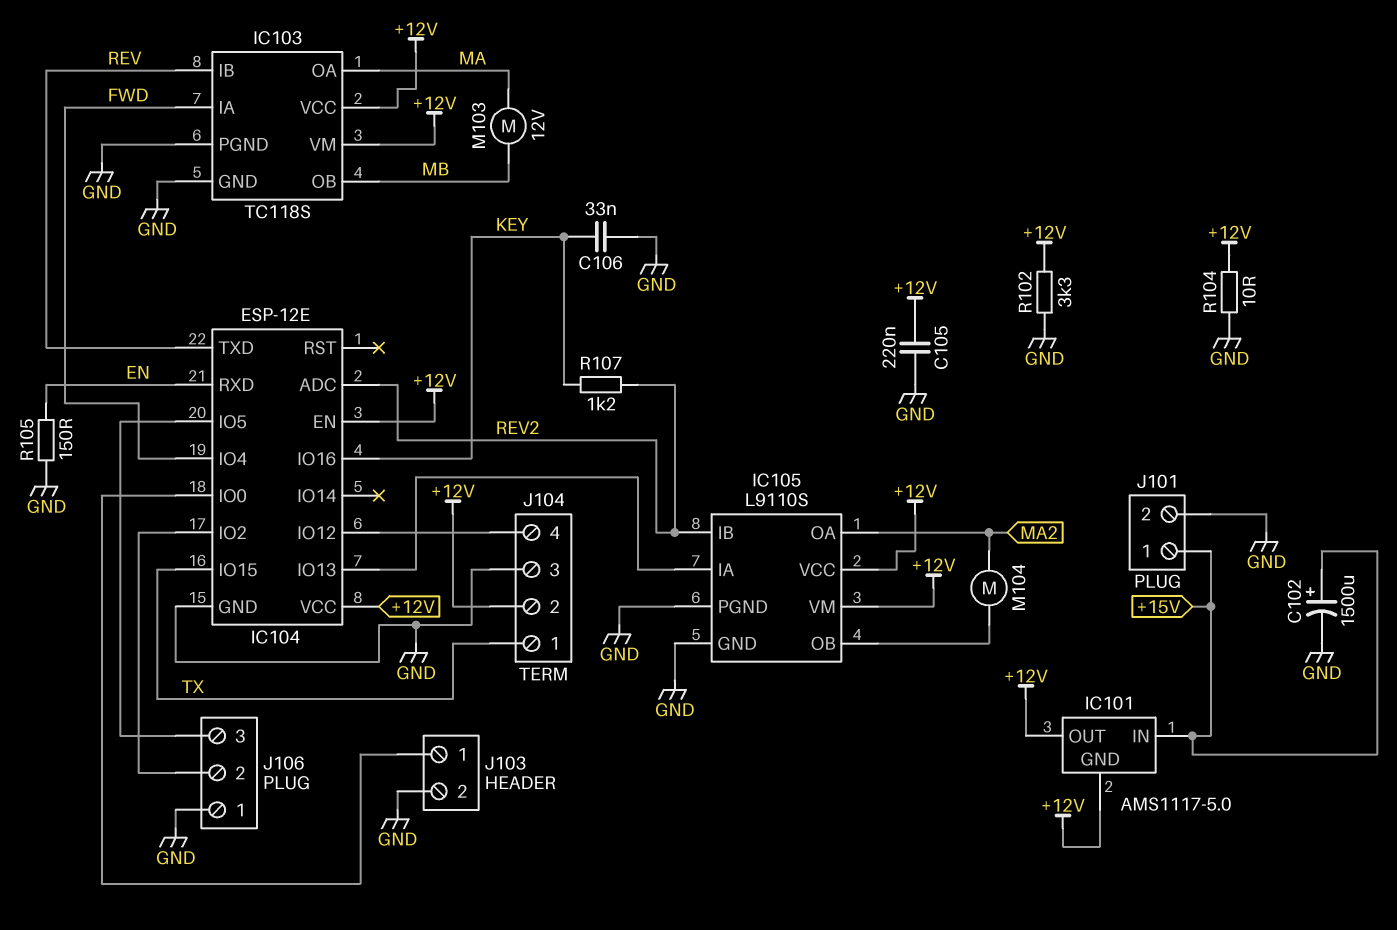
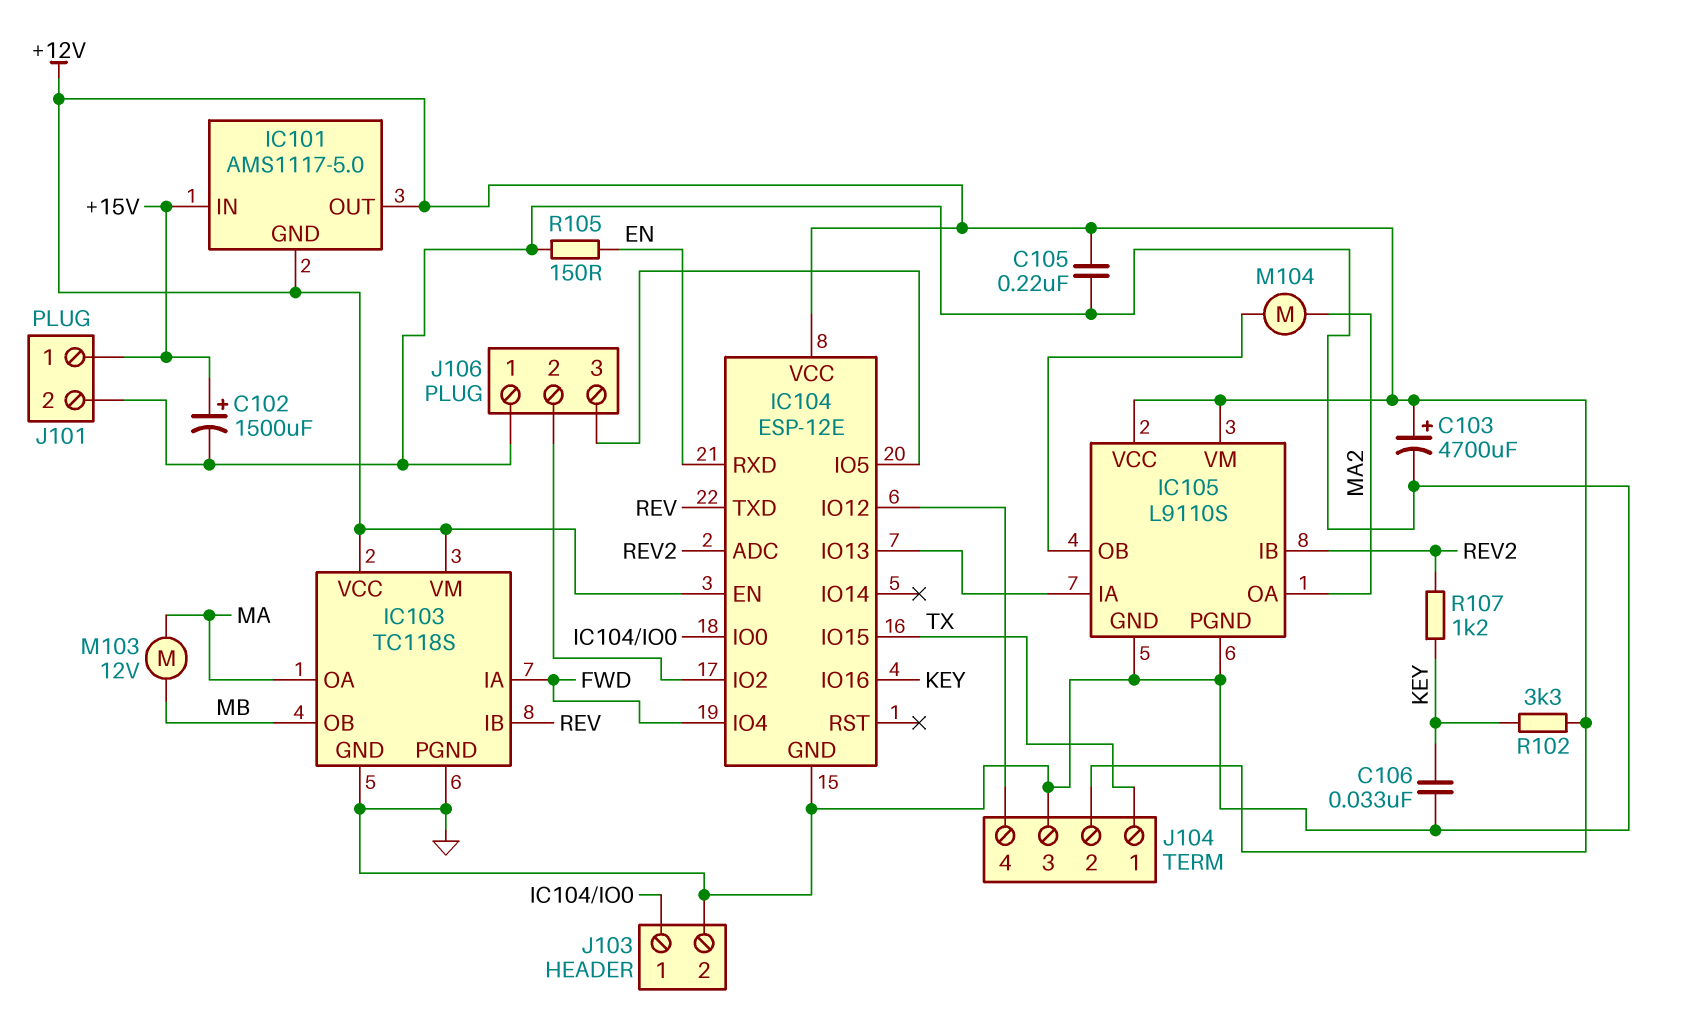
C103: none -> 4700uF (plus +12V, minus GND)
R102: 3.3k (+12V, GND) -> 3.3k (+12V, KEY)
R104: 10 (+12V, GND) -> none

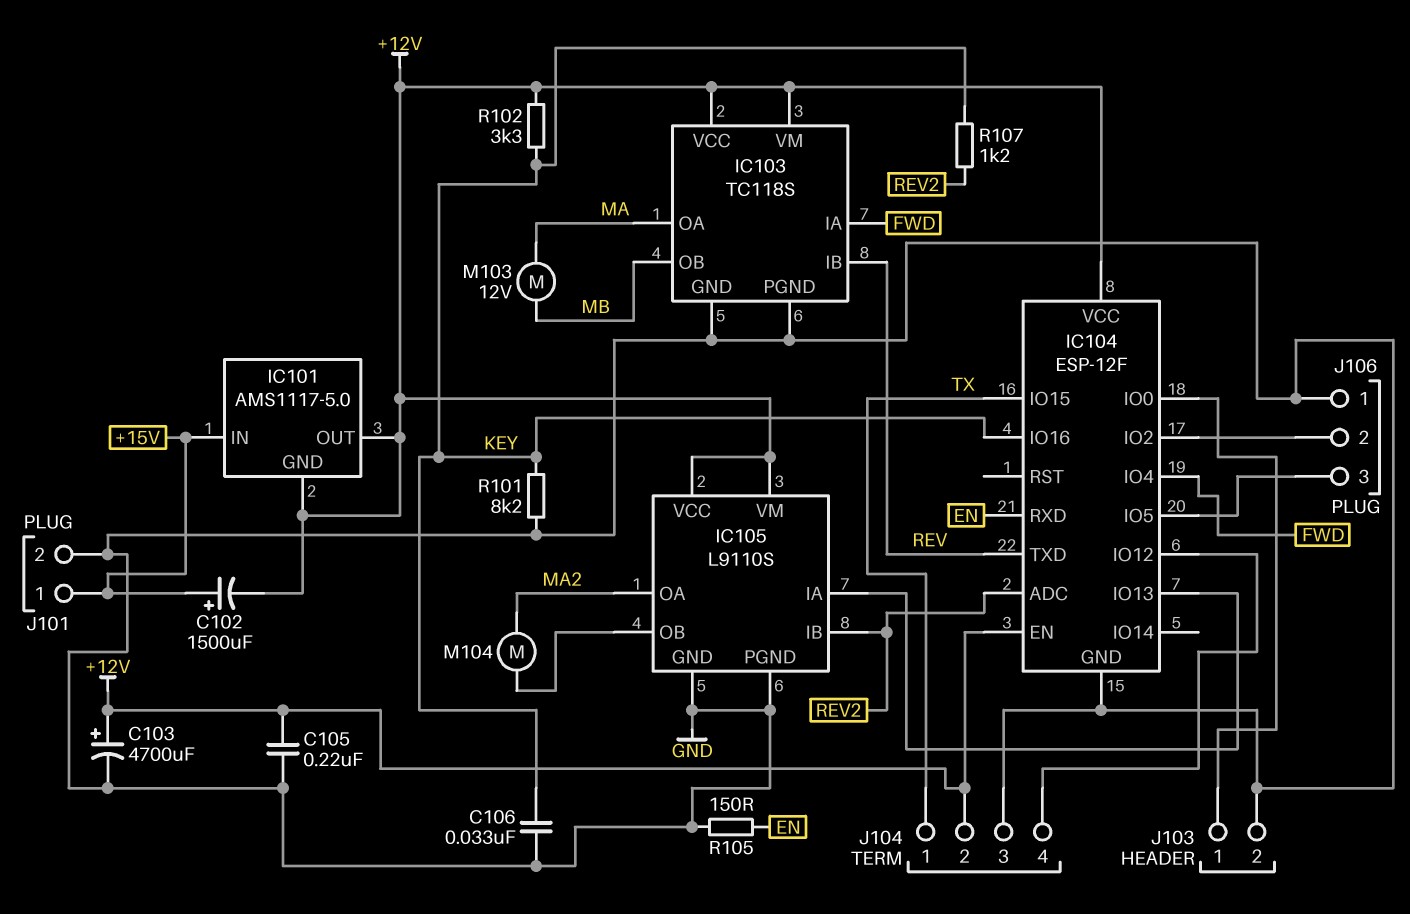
C102: 1500uF (plus +15V, minus GND) -> 1500uF (plus +15V, minus +12V)
IC104: ESP-12E -> ESP-12F
R101: none -> 8.2k (GND, KEY)

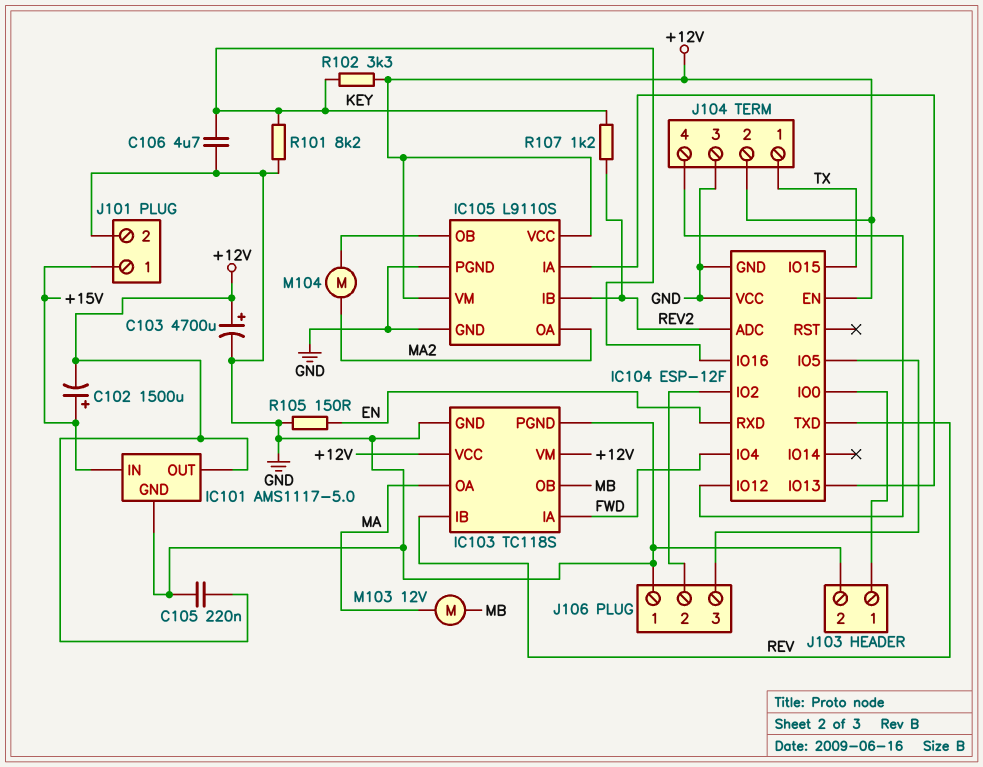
C106: 33nF (GND, KEY) -> 4.7uF (GND, KEY)
IC101 pin GND: +12V -> GND
IC104 pin VCC: +12V -> GND

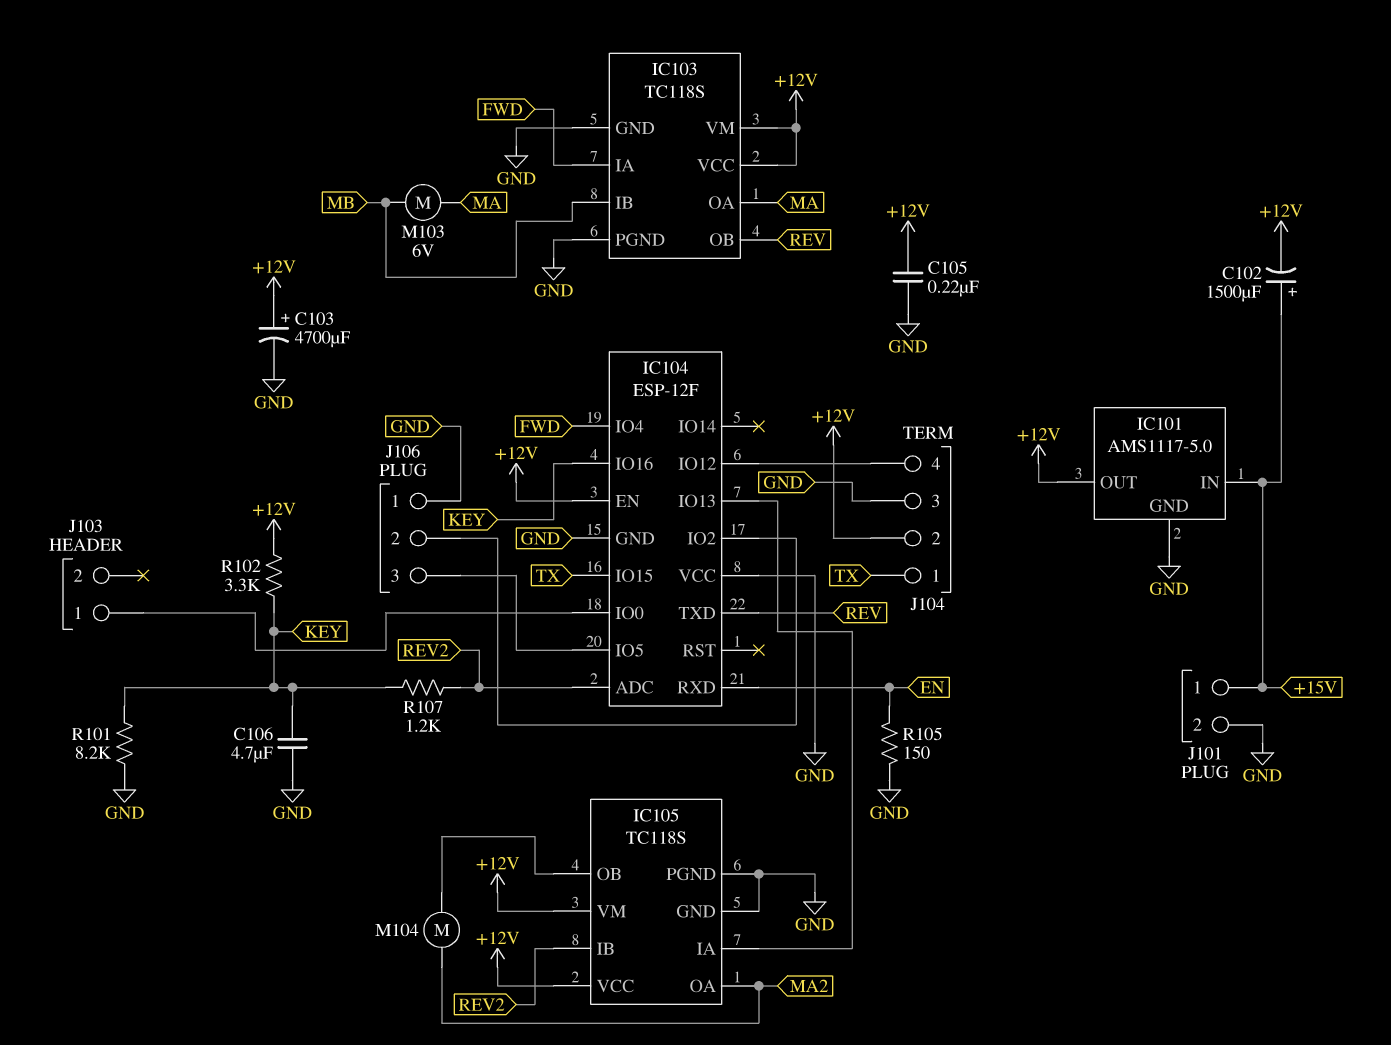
IC103 pin IB: REV -> MB
IC103 pin OB: MB -> REV
IC105: L9110S -> TC118S
J103 pin 2: GND -> none
M103: motor 12V (MA, MB) -> motor 6V (MA, MB)

